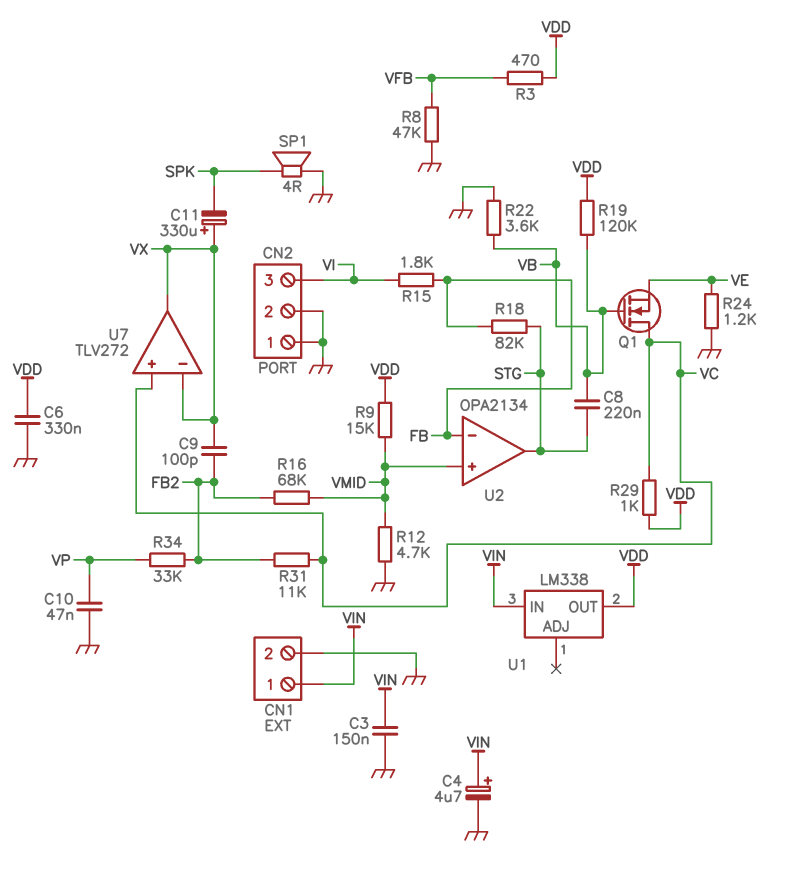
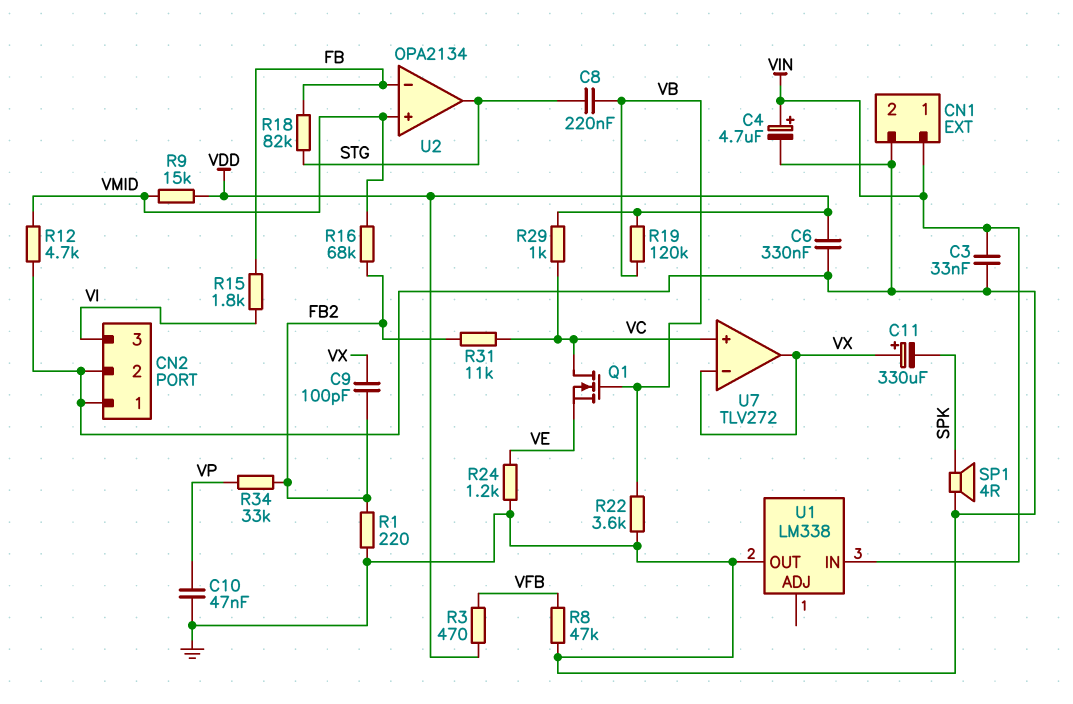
C3: 150nF (GND, VIN) -> 33nF (GND, VIN)
R1: none -> 220 (FB2, GND)
U1 pin OUT: VDD -> GND

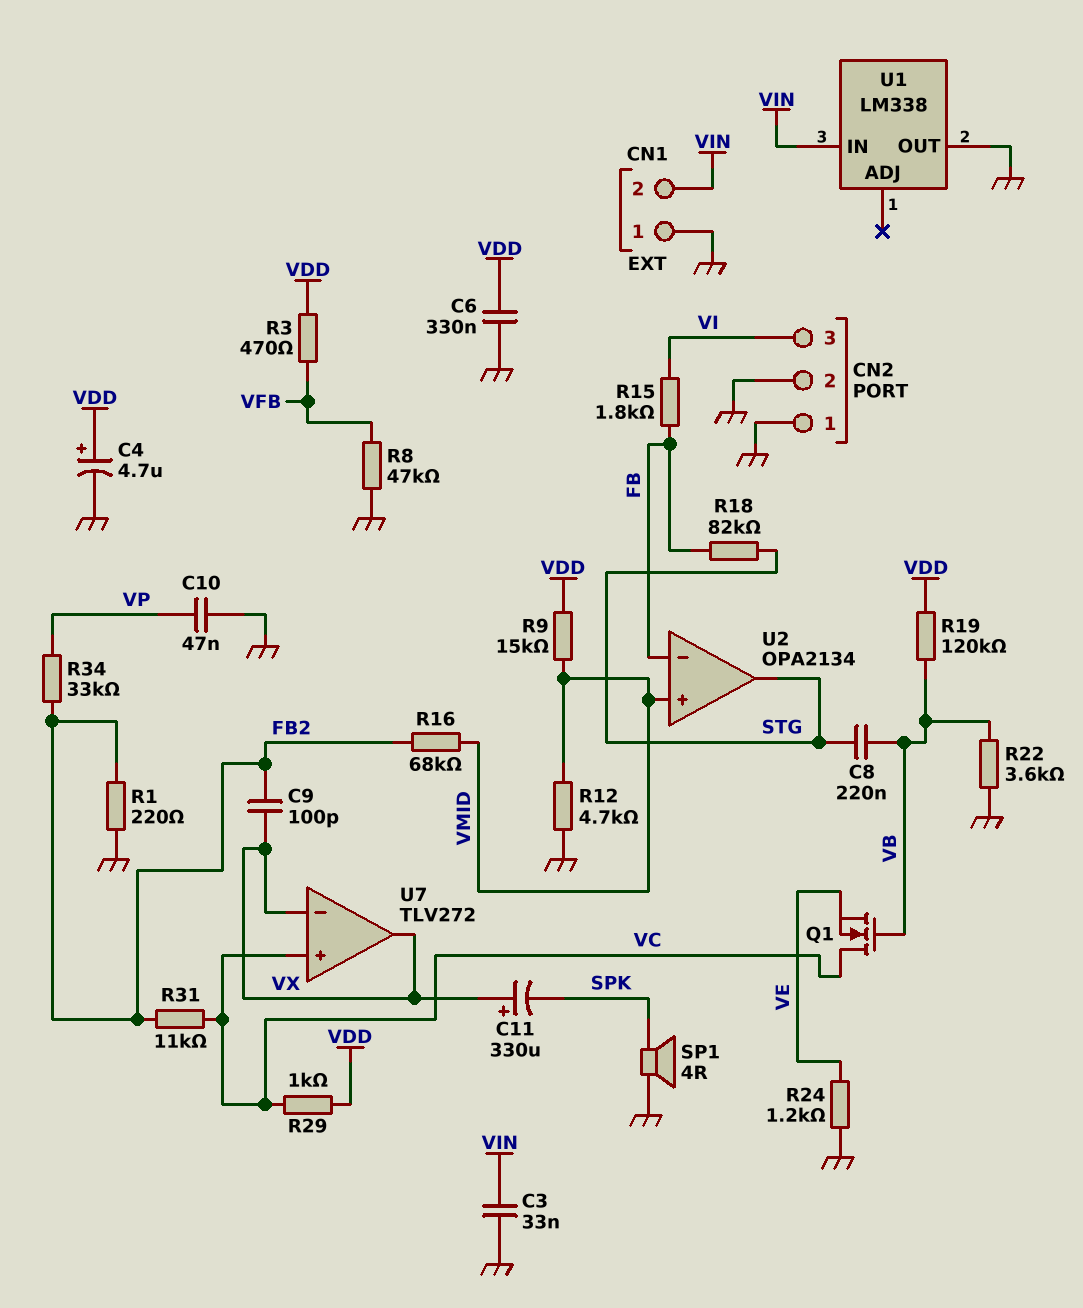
C4: 4.7uF (plus VIN, minus GND) -> 4.7uF (plus VDD, minus GND)
CN1 pin 1: VIN -> GND
CN1 pin 2: GND -> VIN

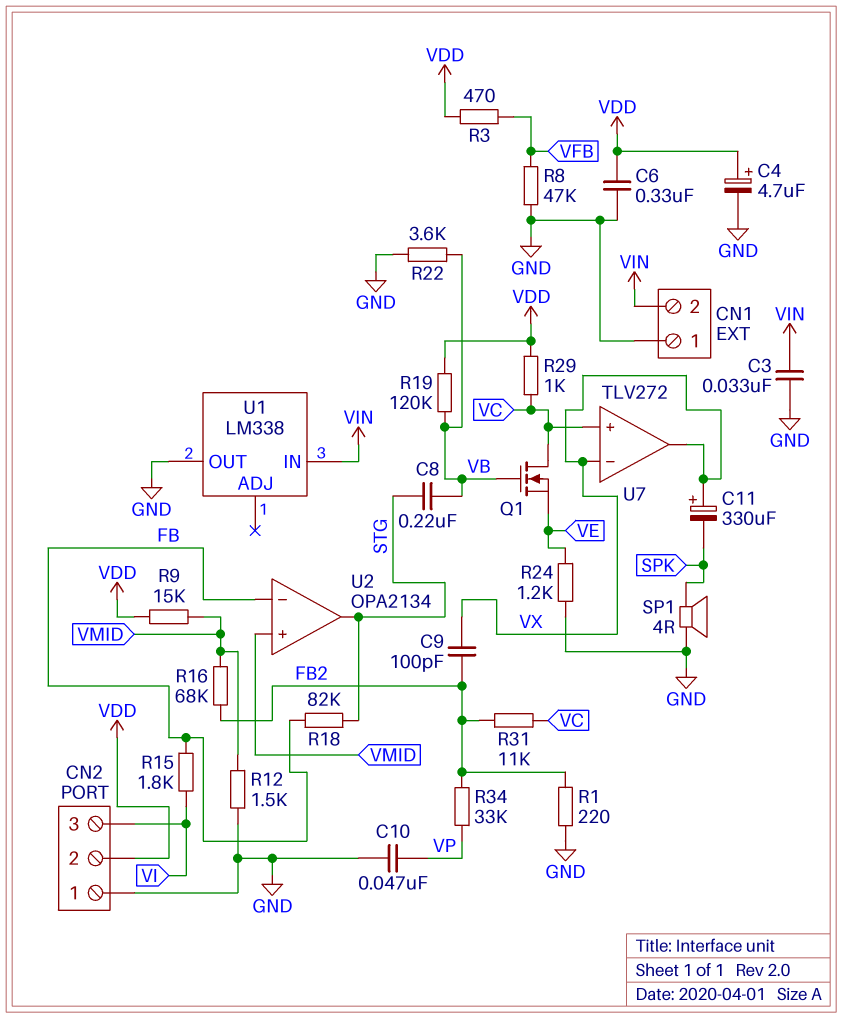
CN2 pin 2: GND -> VDD
R12: 4.7k (GND, VMID) -> 1.5k (GND, VMID)

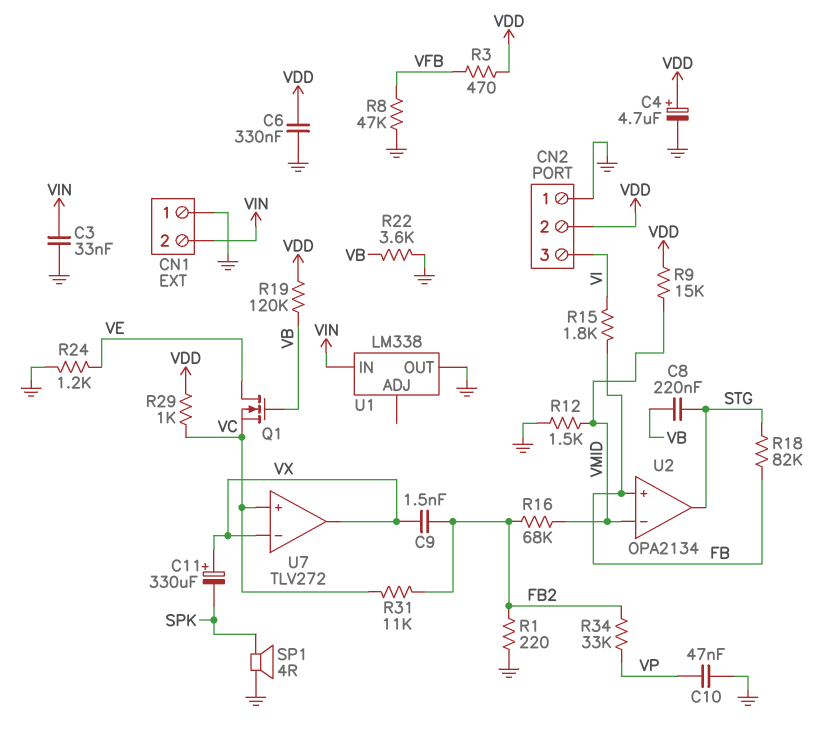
C9: 100pF (FB2, VX) -> 1.5nF (FB2, VX)
Q1: NMOS (G VB, D VC, S VE) -> NMOS (G VB, D VE, S VC)
U2 pin in+: VMID -> FB
U2 pin in-: FB -> VMID

